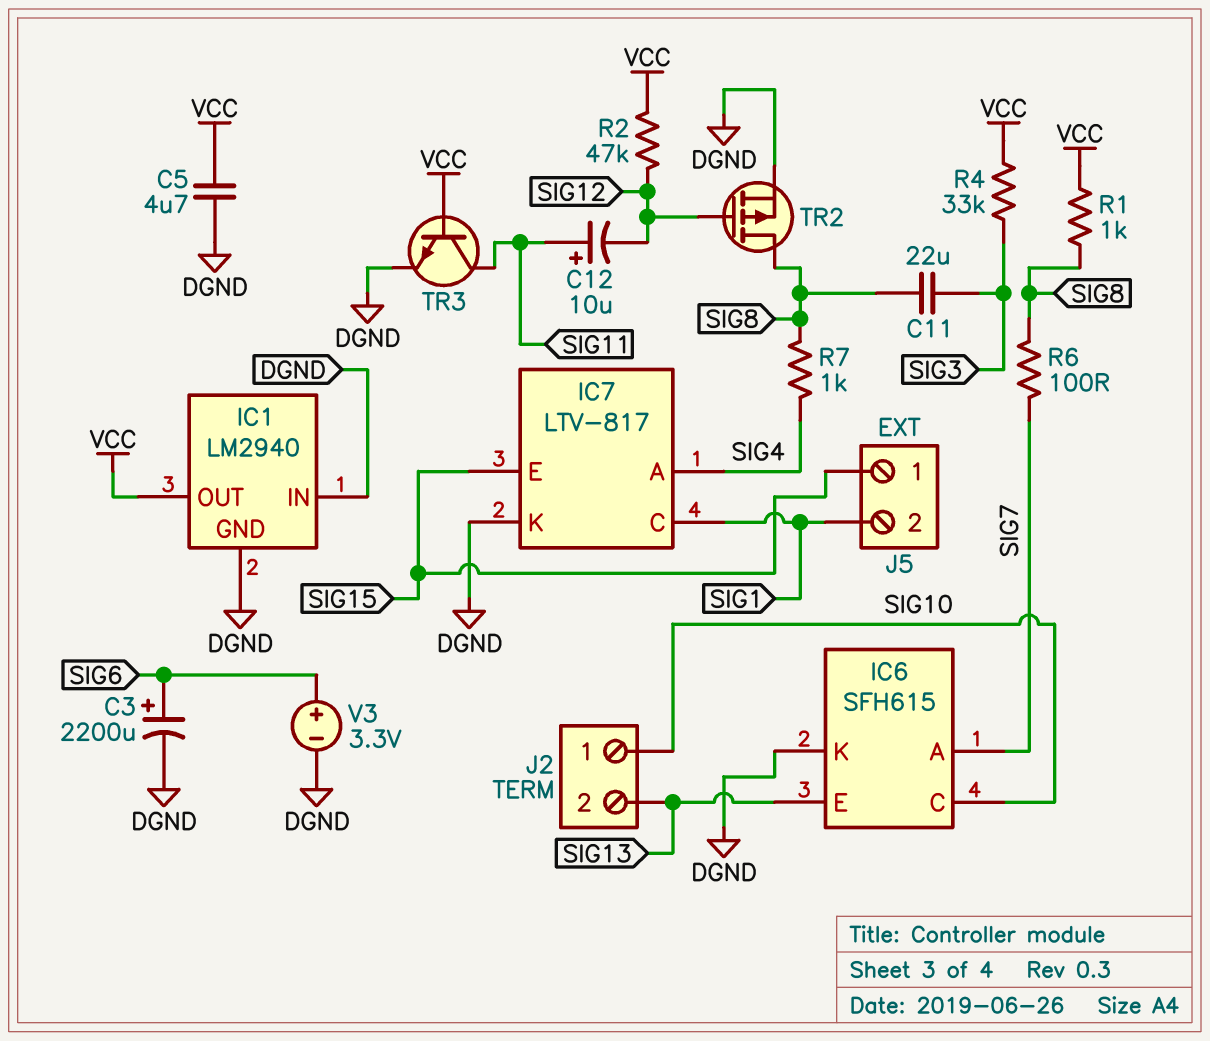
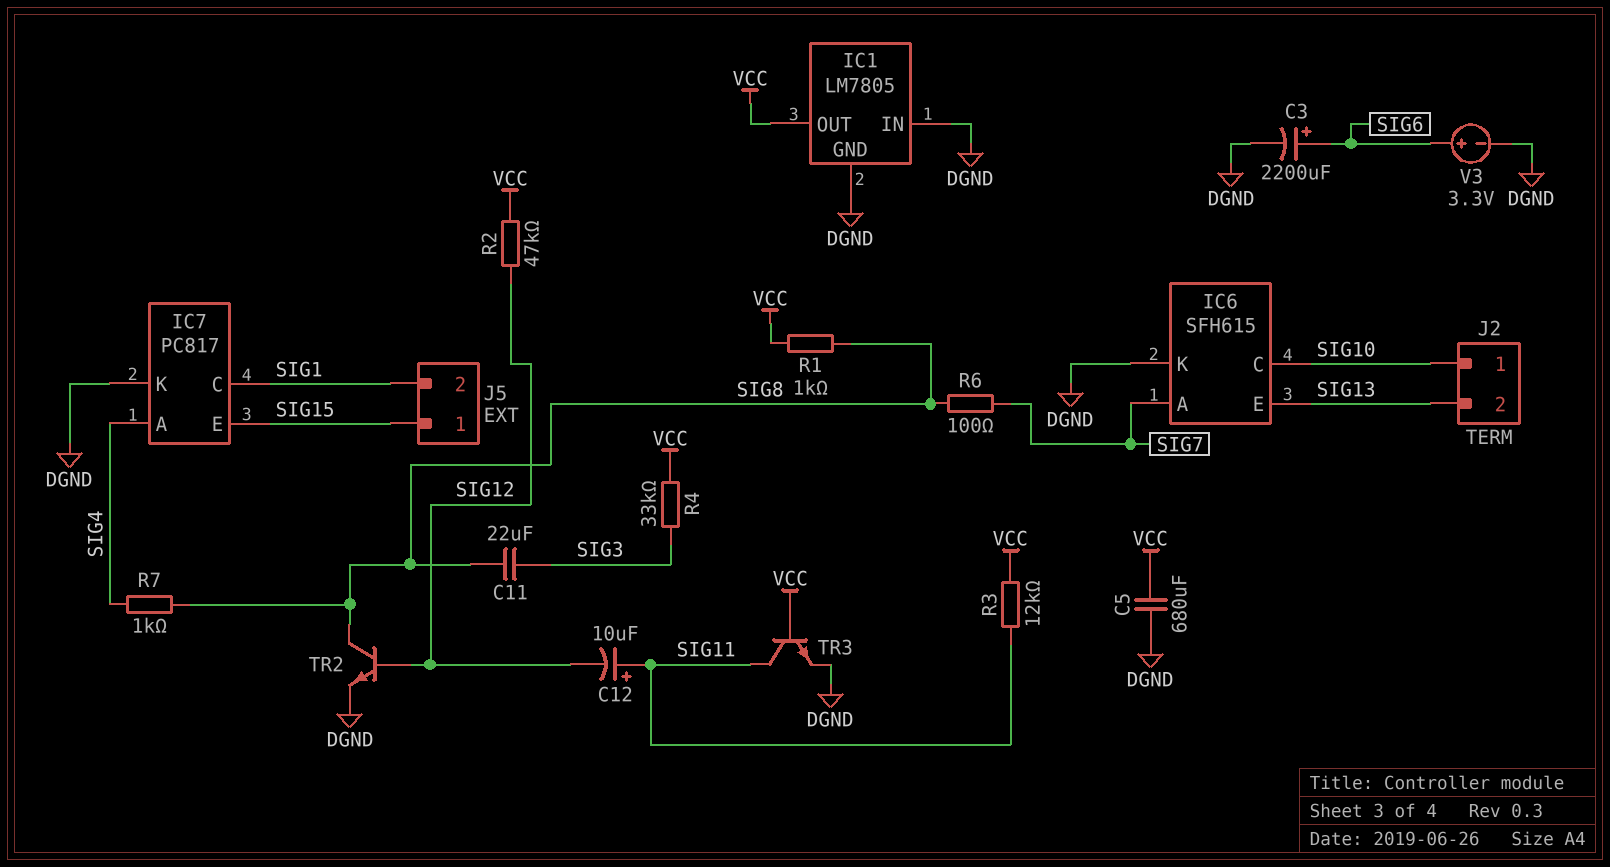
C5: 4.7uF (DGND, VCC) -> 680uF (DGND, VCC)
IC1: LM2940 -> LM7805
IC7: LTV-817 -> PC817
R3: none -> 12k (SIG11, VCC)
TR2: PMOS (G SIG12, D SIG8, S DGND) -> NPN (B SIG12, C SIG8, E DGND)

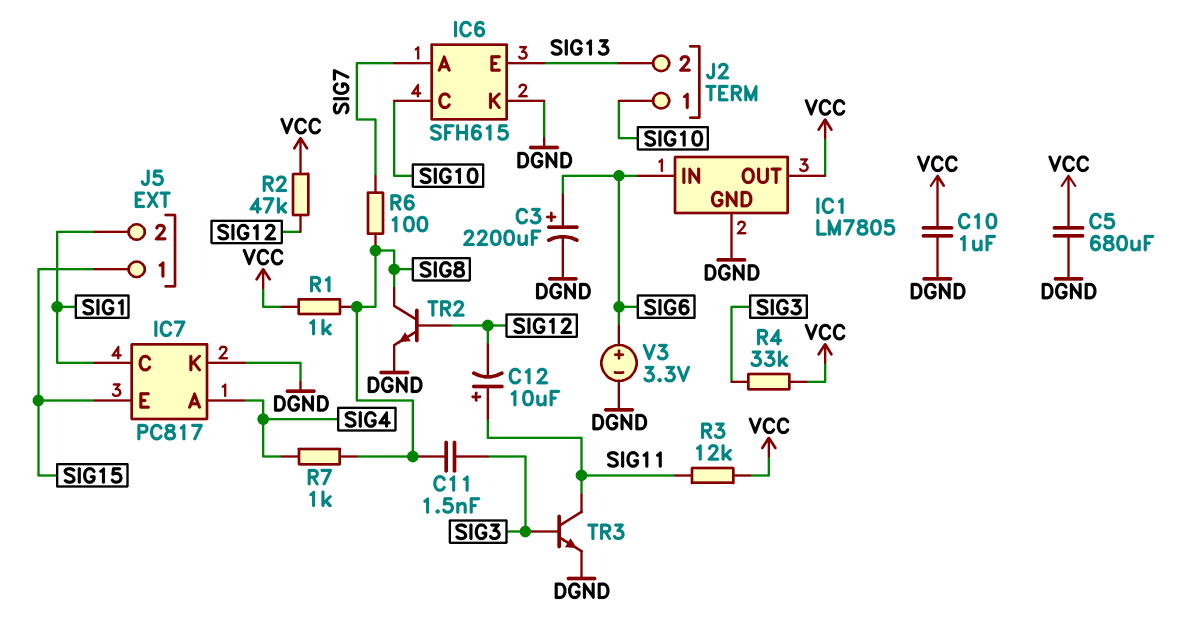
C10: none -> 1uF (DGND, VCC)
C11: 22uF (SIG3, SIG8) -> 1.5nF (SIG3, SIG8)
IC1 pin IN: DGND -> SIG6
TR3: NPN (B VCC, C SIG11, E DGND) -> NPN (B SIG3, C SIG11, E DGND)

